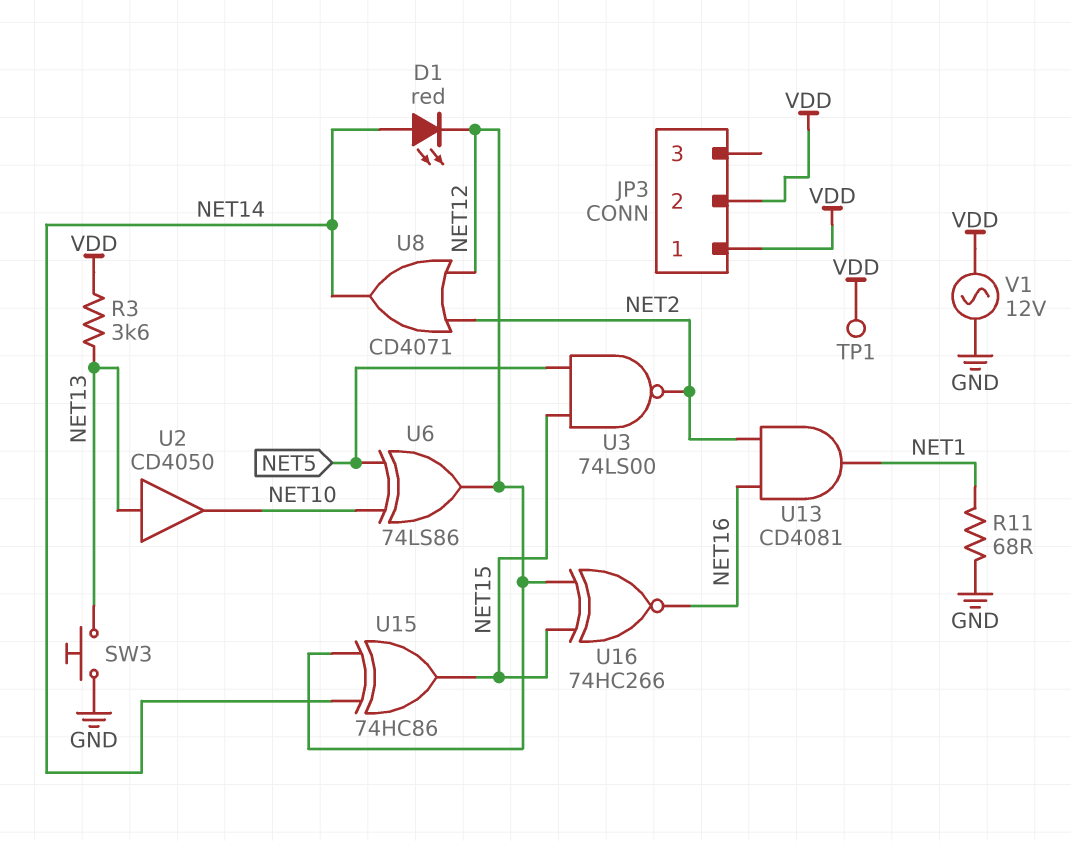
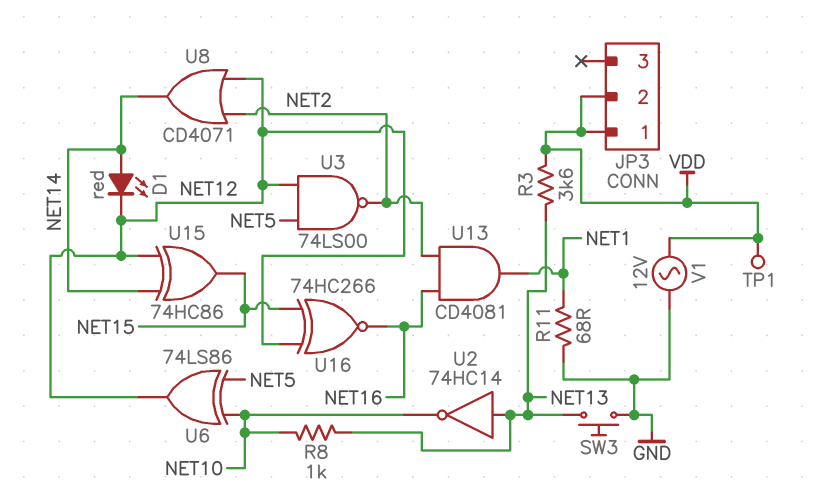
R8: none -> 1k (NET10, NET13)
U2: buffer CD4050 (in NET13, out NET10) -> NOT 74HC14 (in NET13, out NET10)
U3: NAND 74LS00 (in NET5, in NET15, out NET2) -> NAND 74LS00 (in NET5, in NET12, out NET2)

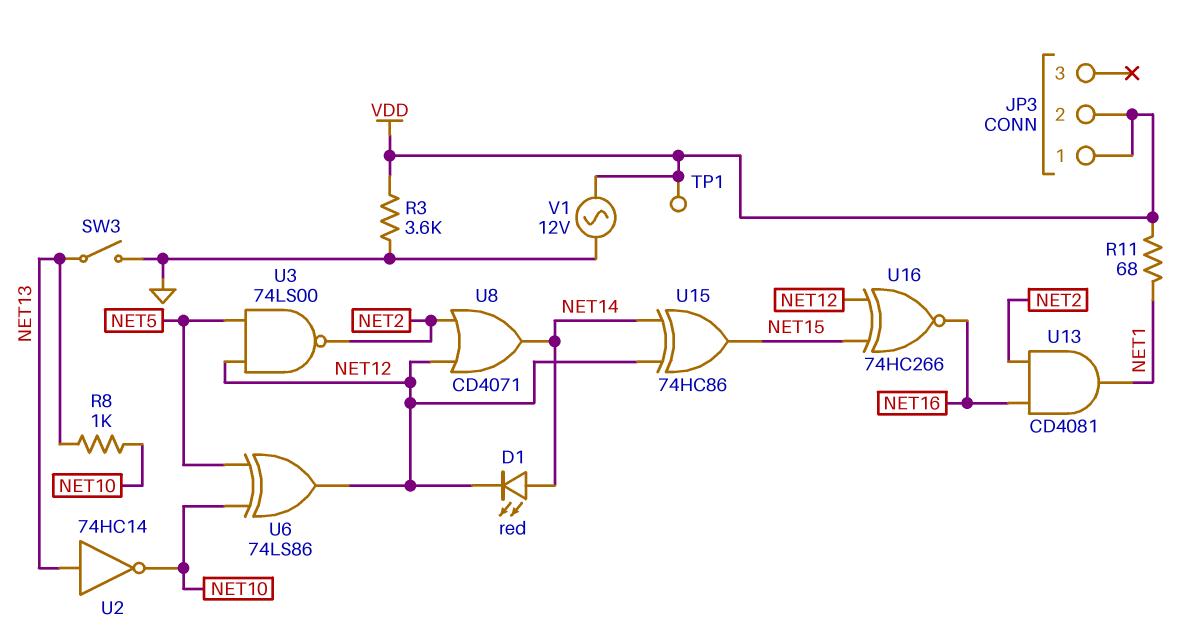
R3: 3.6k (NET13, VDD) -> 3.6k (GND, VDD)
R11: 68 (GND, NET1) -> 68 (NET1, VDD)
SW3: button (GND, NET13) -> switch (GND, NET13)

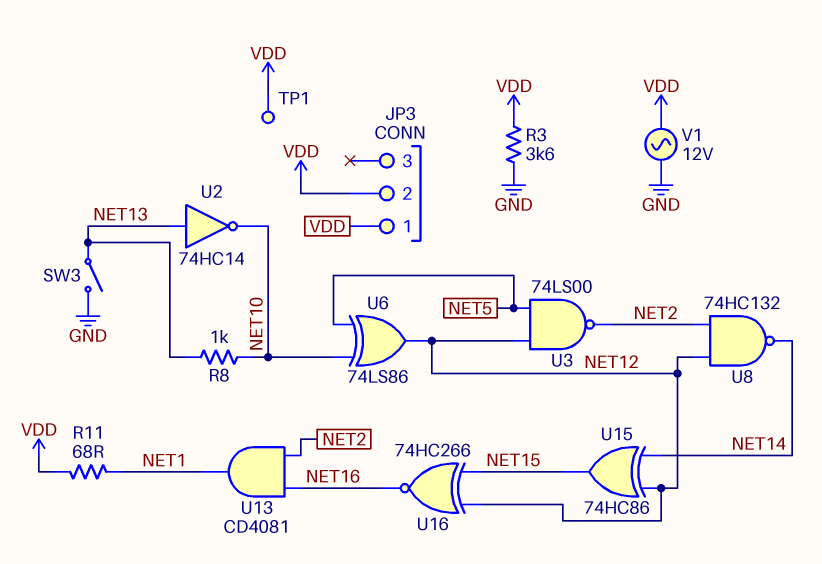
D1: LED red (A NET14, K NET12) -> none
U8: OR CD4071 (in NET2, in NET12, out NET14) -> NAND 74HC132 (in NET2, in NET12, out NET14)

